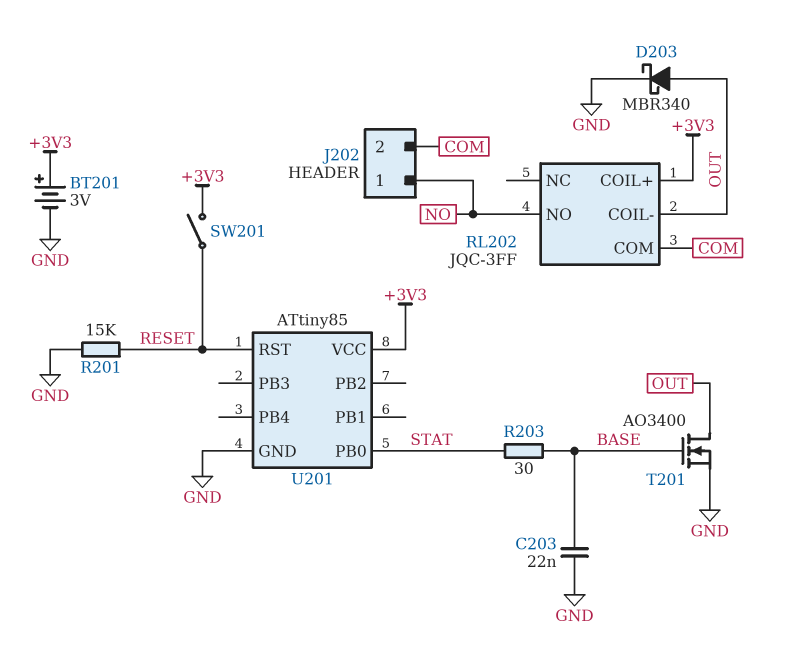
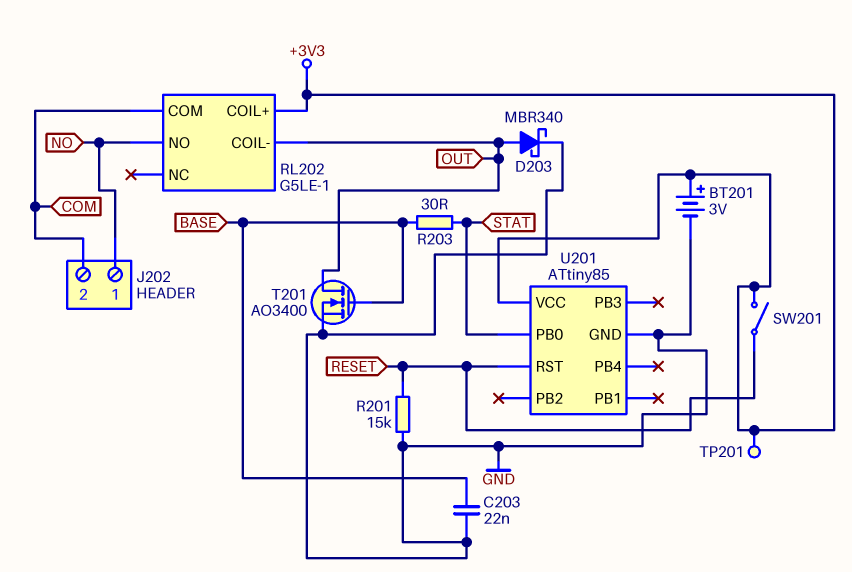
RL202: JQC-3FF -> G5LE-1
TP201: none -> test point (+3V3)

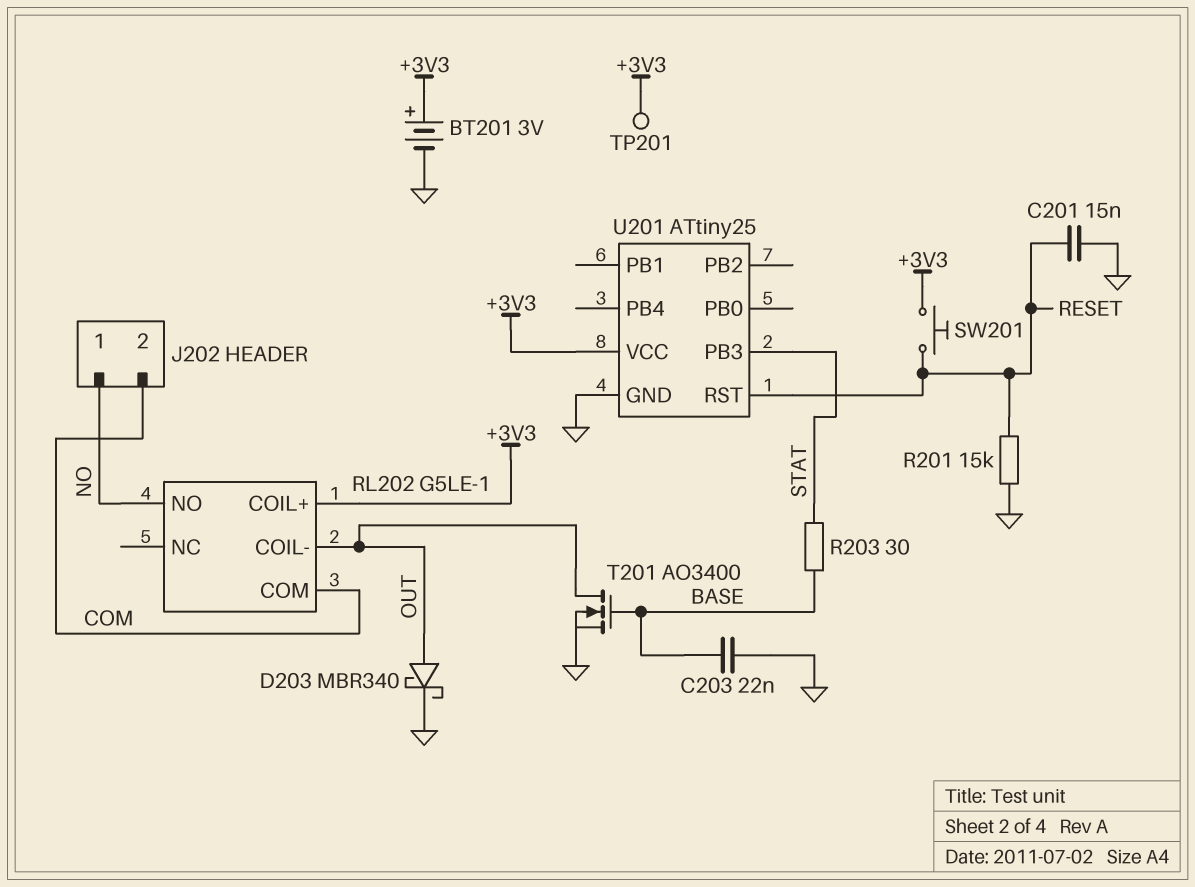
C201: none -> 15nF (GND, RESET)
SW201: switch (+3V3, RESET) -> button (+3V3, RESET)
U201: ATtiny85 -> ATtiny25
U201 pin PB0: STAT -> none
U201 pin PB3: none -> STAT

